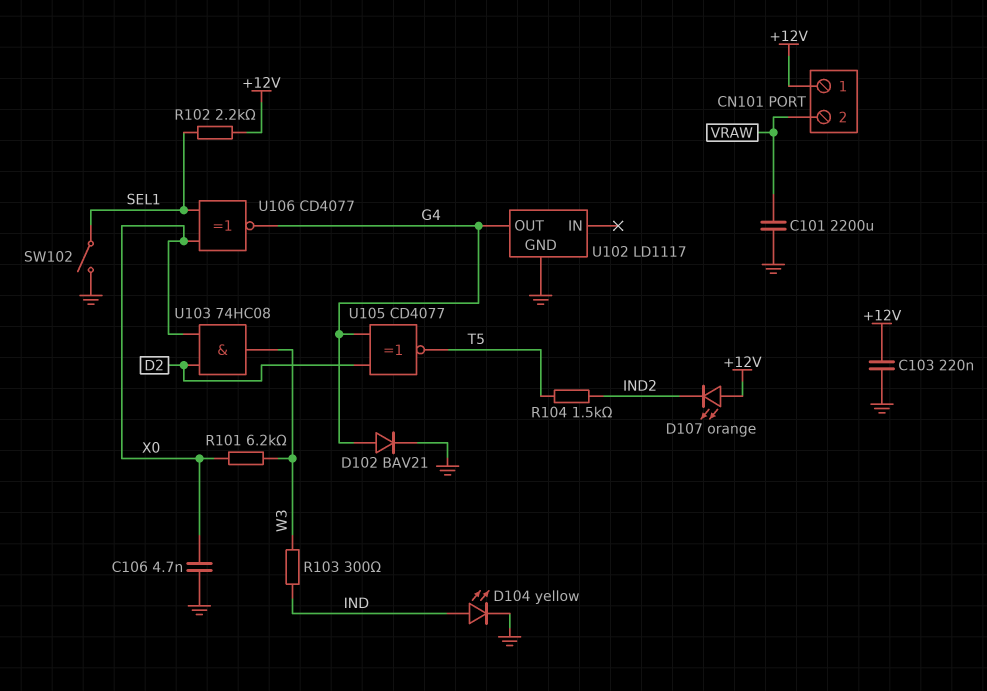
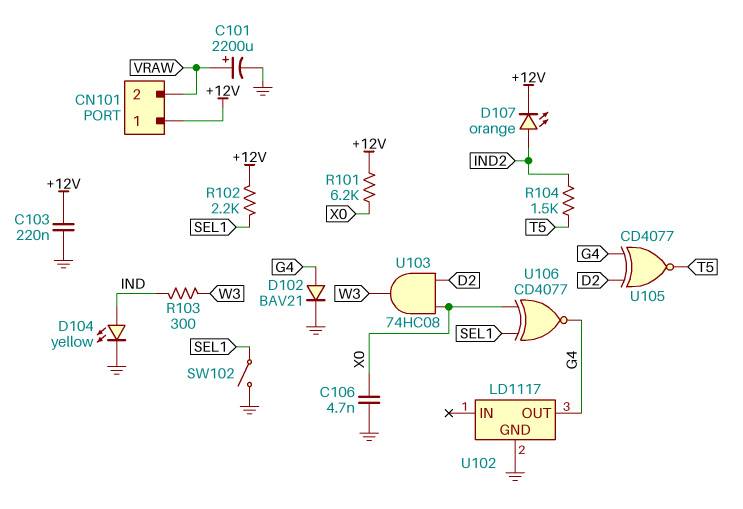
C101: 2200uF (GND, VRAW) -> 2200uF (plus VRAW, minus GND)
D107: LED orange (A +12V, K IND2) -> LED orange (A IND2, K +12V)
R101: 6.2k (W3, X0) -> 6.2k (+12V, X0)

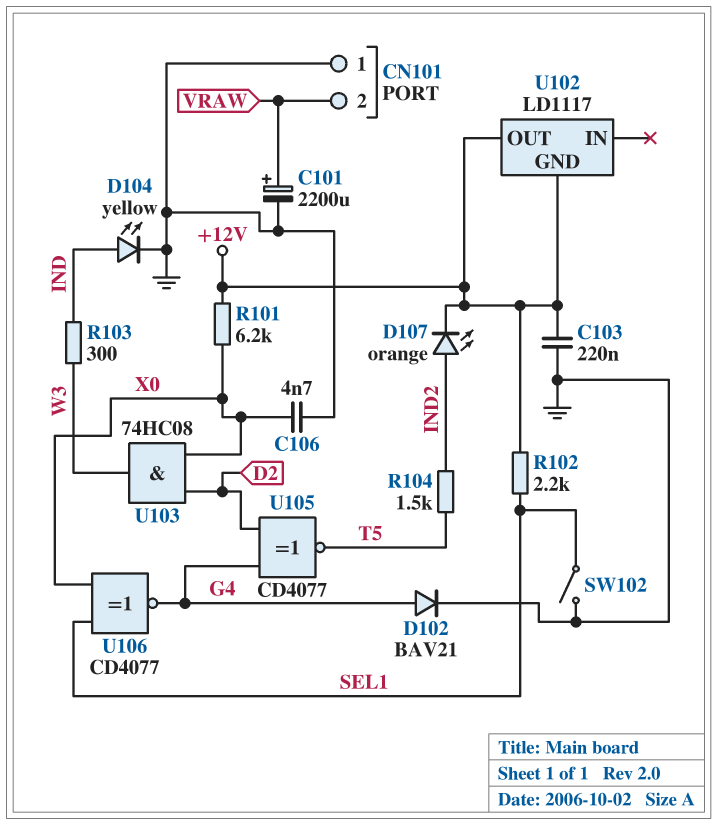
CN101 pin 1: +12V -> GND
U102 pin GND: GND -> +12V
U102 pin OUT: G4 -> +12V

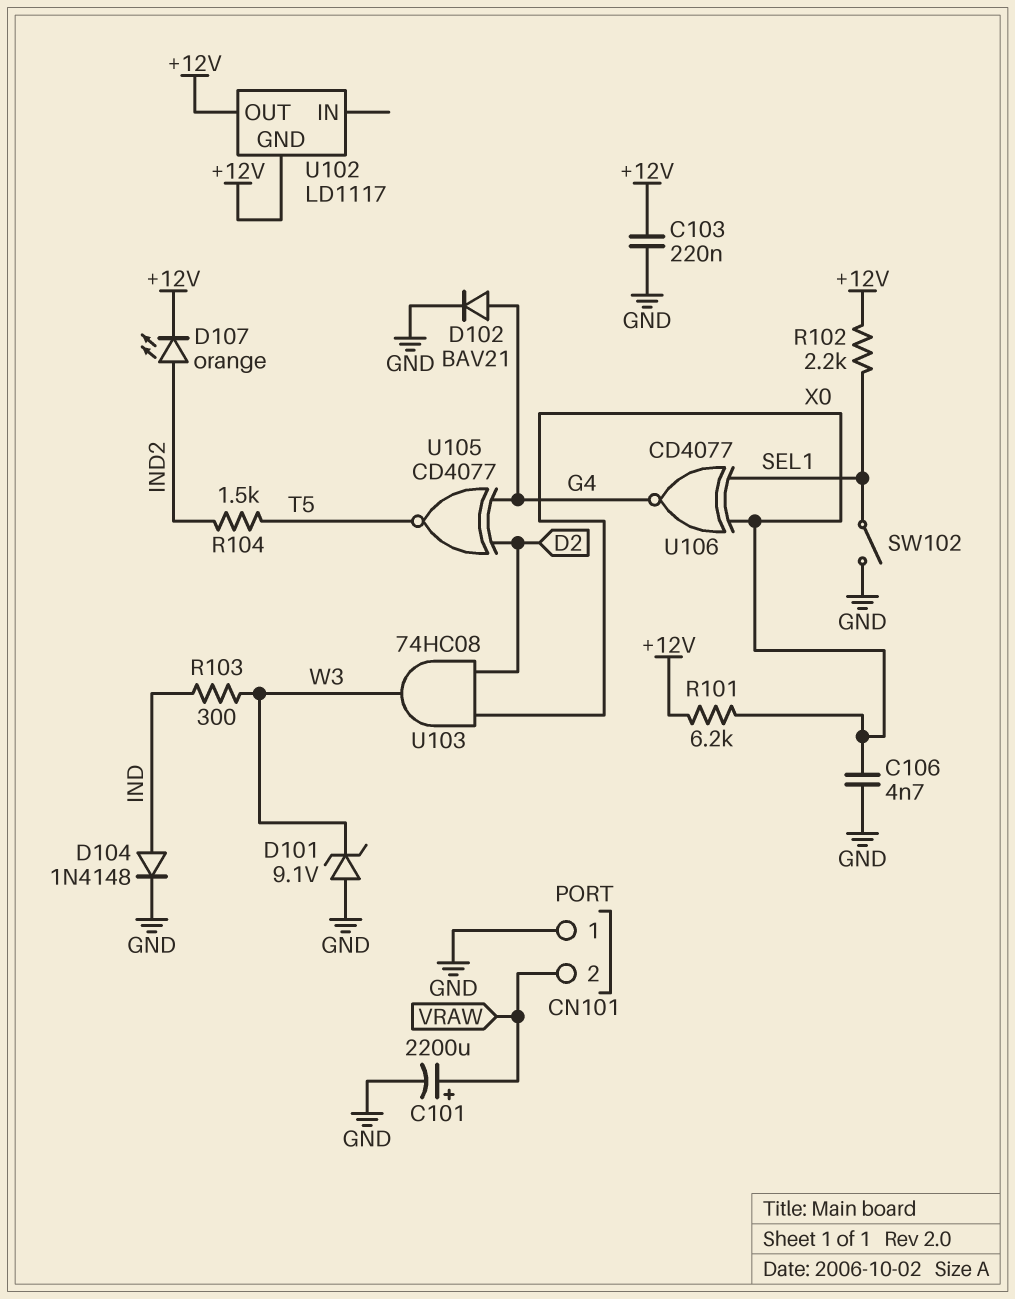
D101: none -> zener 9.1V (A GND, K W3)
D104: LED yellow (A IND, K GND) -> diode 1N4148 (A IND, K GND)

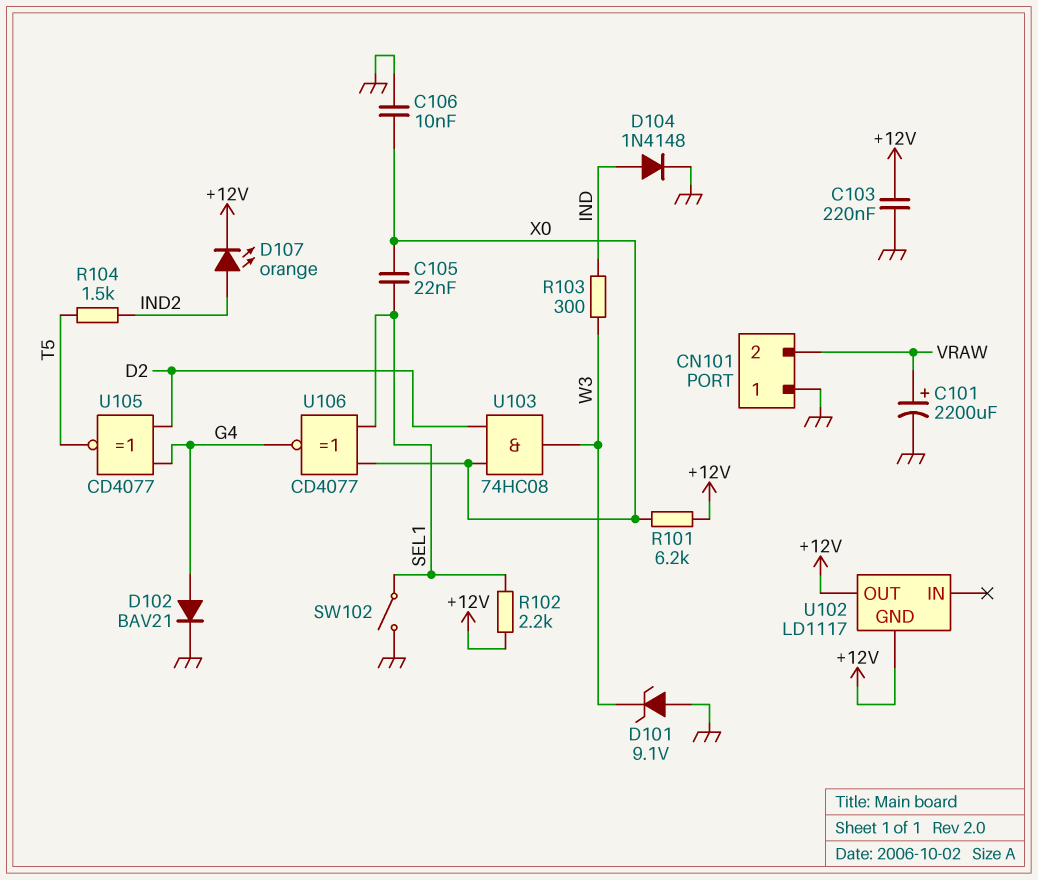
C105: none -> 22nF (SEL1, X0)
C106: 4.7nF (GND, X0) -> 10nF (GND, X0)

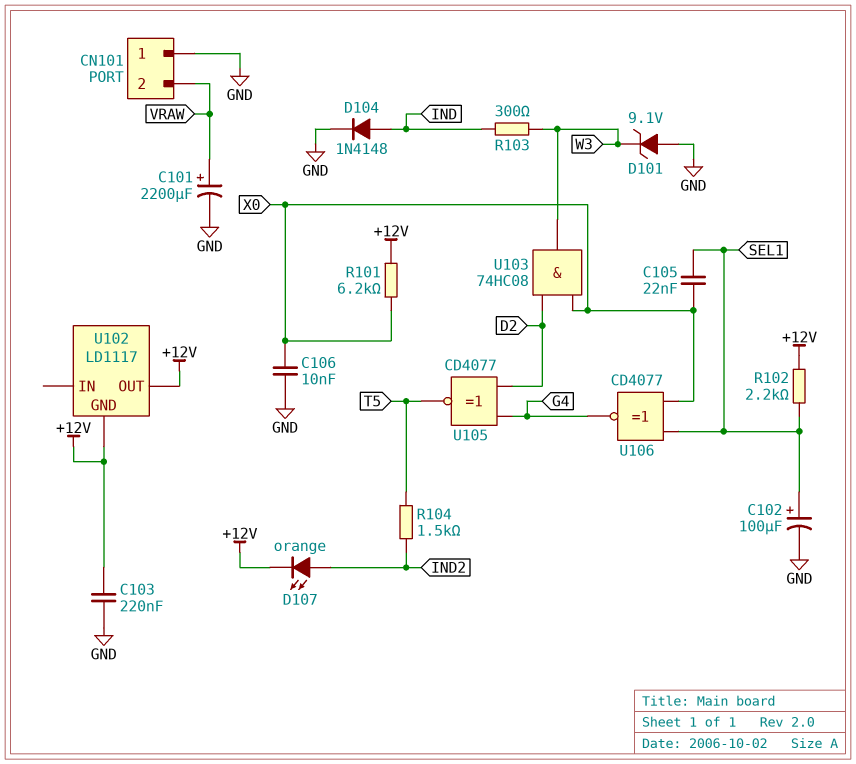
C102: none -> 100uF (plus SEL1, minus GND)
D102: diode BAV21 (A G4, K GND) -> none
SW102: switch (GND, SEL1) -> none

